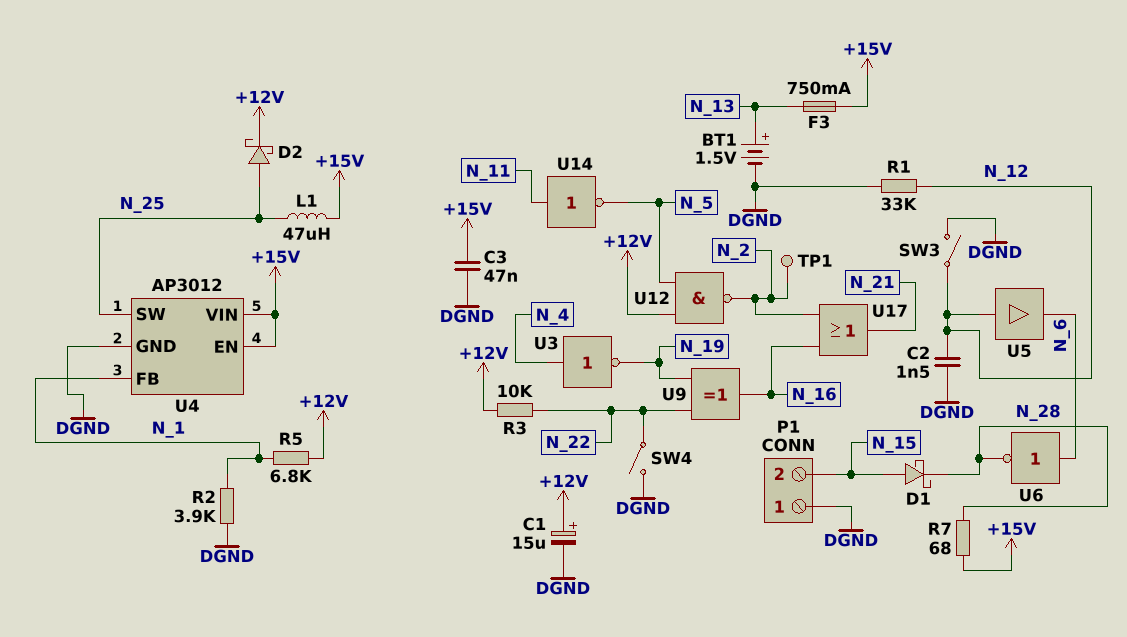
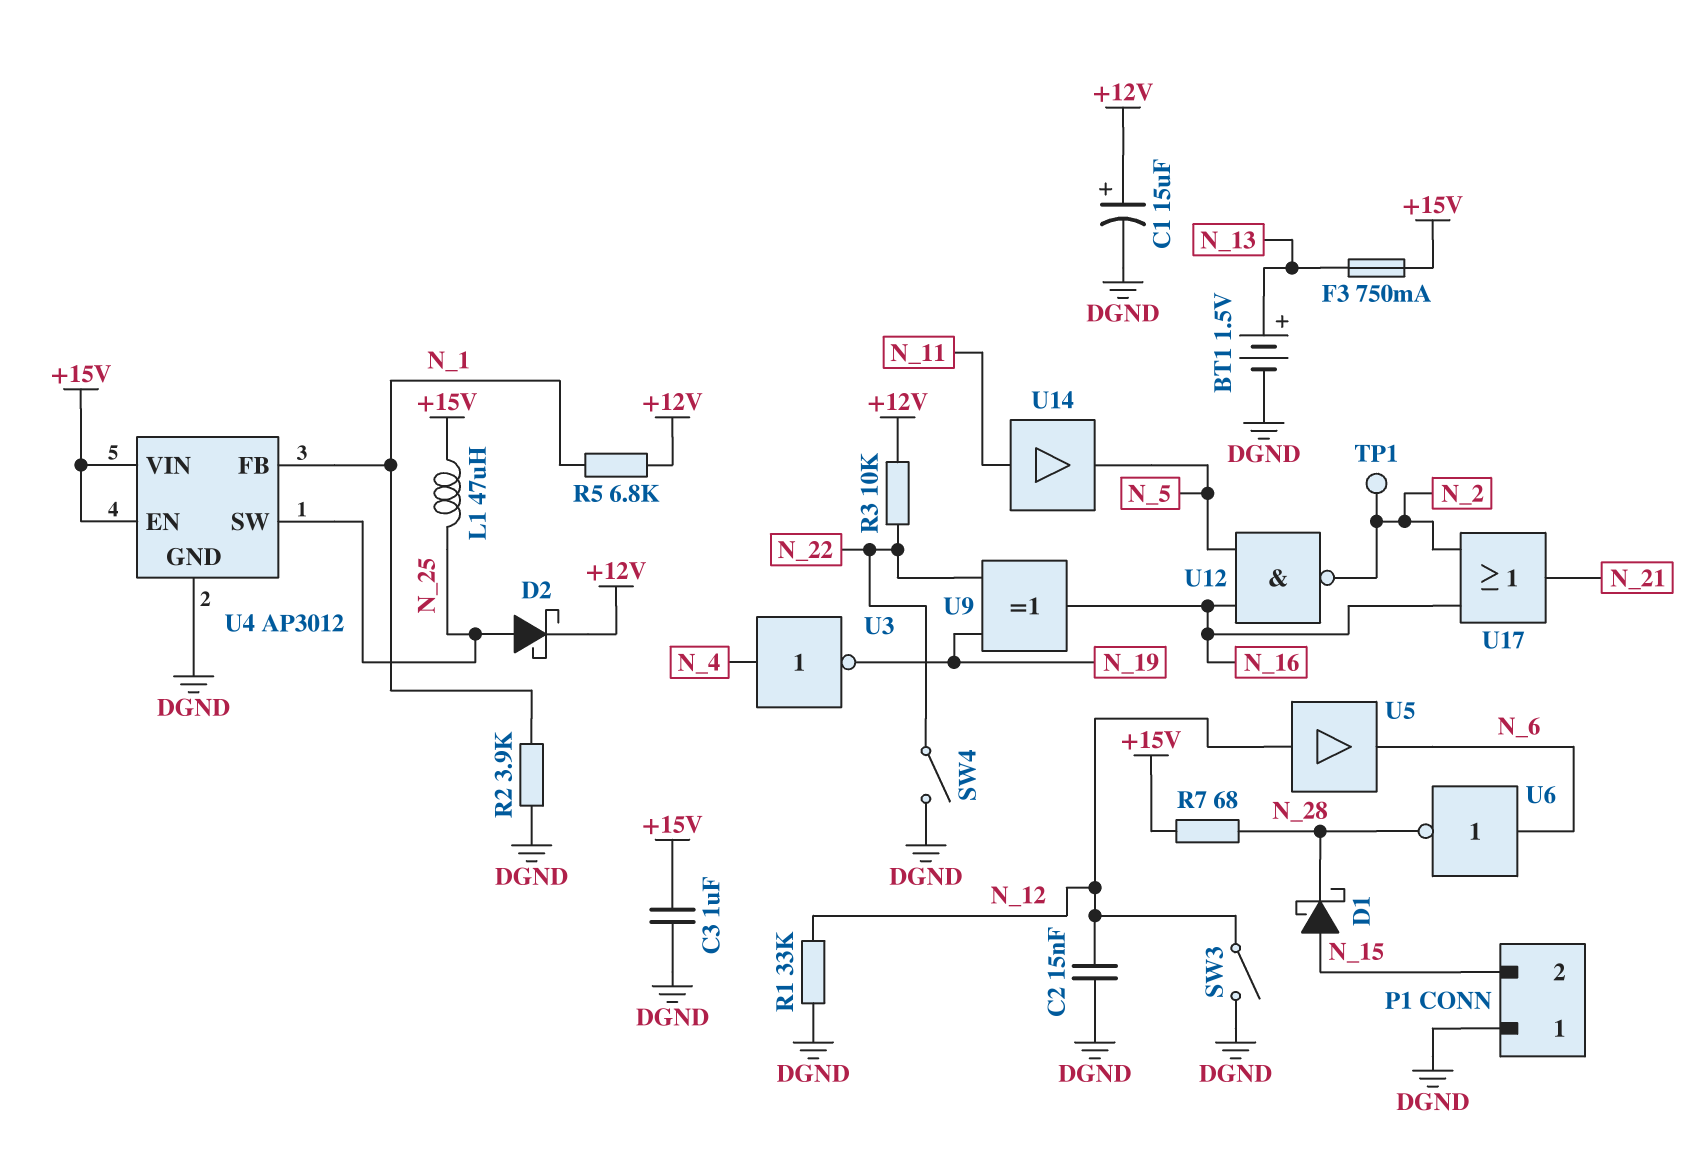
C2: 1.5nF (DGND, N_12) -> 15nF (DGND, N_12)
C3: 47nF (+15V, DGND) -> 1uF (+15V, DGND)
U12: NAND (in +12V, in N_5, out N_2) -> NAND (in N_5, in N_16, out N_2)
U14: NOT (in N_11, out N_5) -> buffer (in N_11, out N_5)

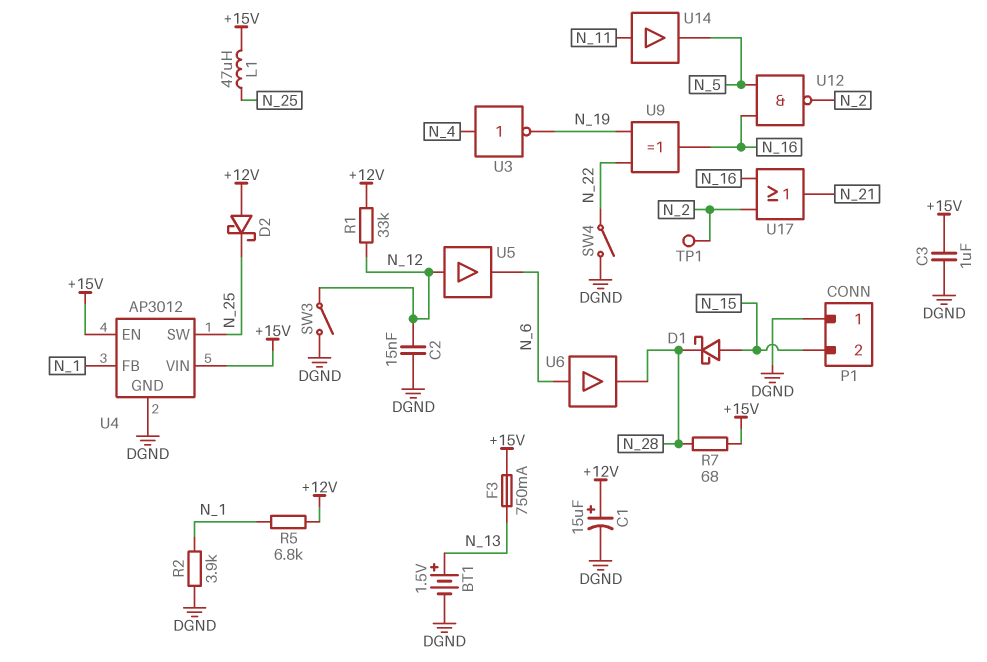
D2: schottky (A N_25, K +12V) -> schottky (A +12V, K N_25)
R1: 33k (DGND, N_12) -> 33k (+12V, N_12)
R3: 10k (+12V, N_22) -> none
U6: NOT (in N_6, out N_28) -> buffer (in N_6, out N_28)

